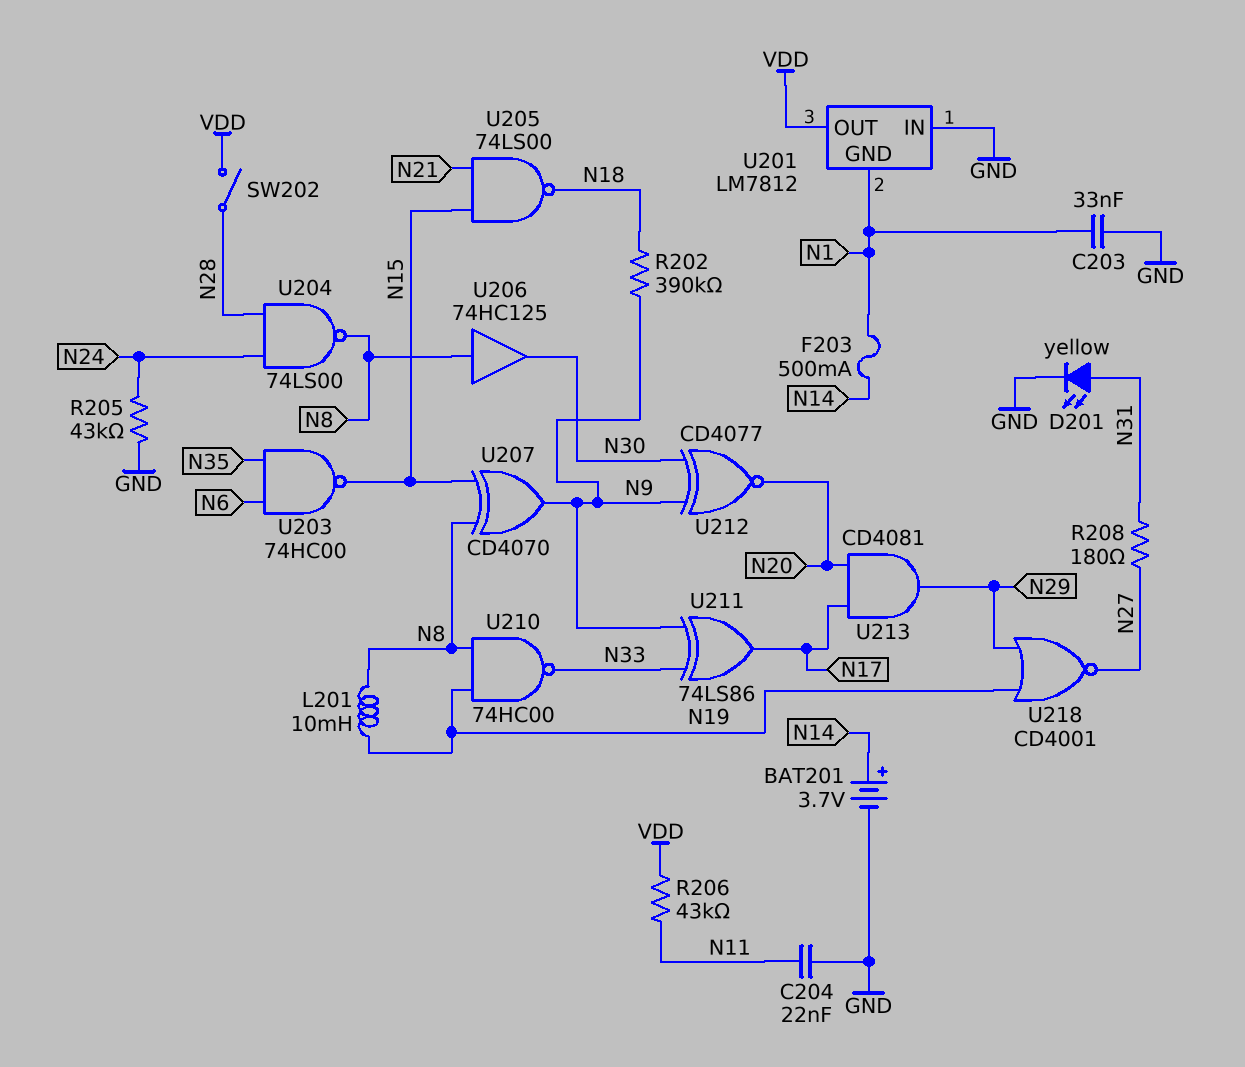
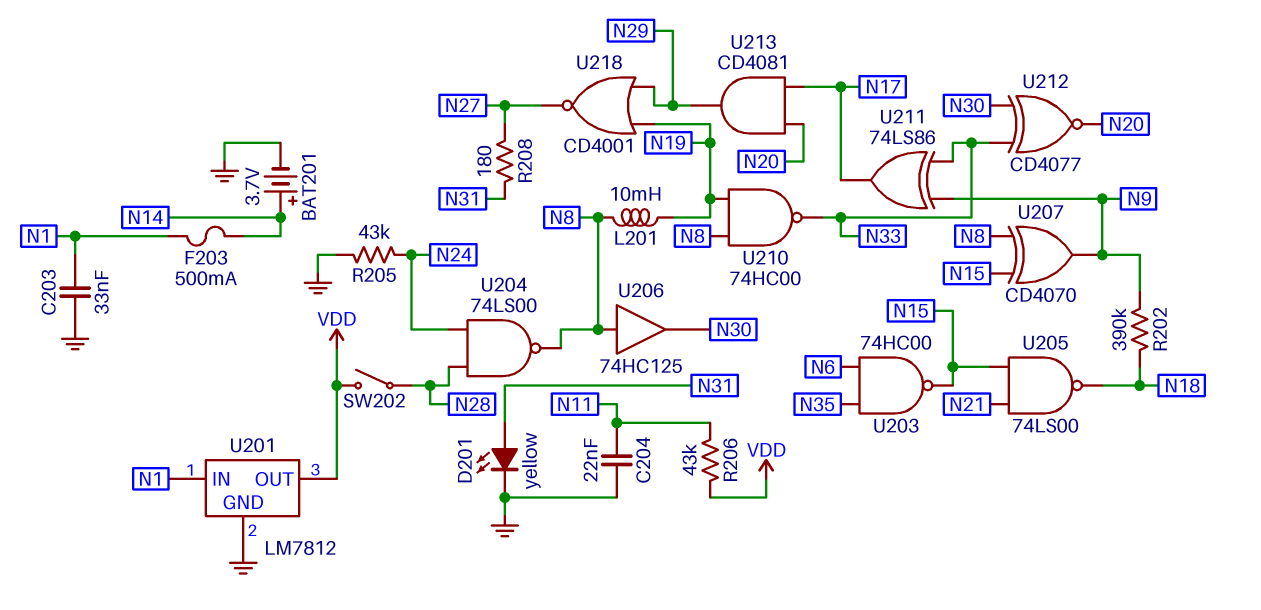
U201 pin GND: N1 -> GND
U201 pin IN: GND -> N1
U212: XNOR CD4077 (in N9, in N30, out N20) -> XNOR CD4077 (in N30, in N33, out N20)

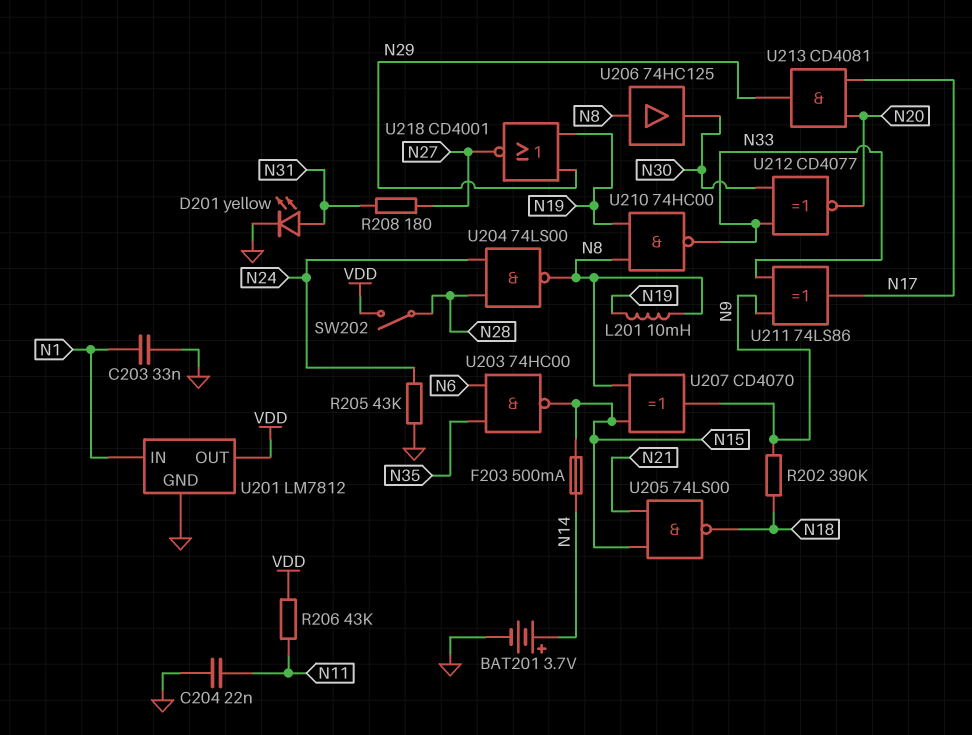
F203: 500mA (N1, N14) -> 500mA (N14, N15)

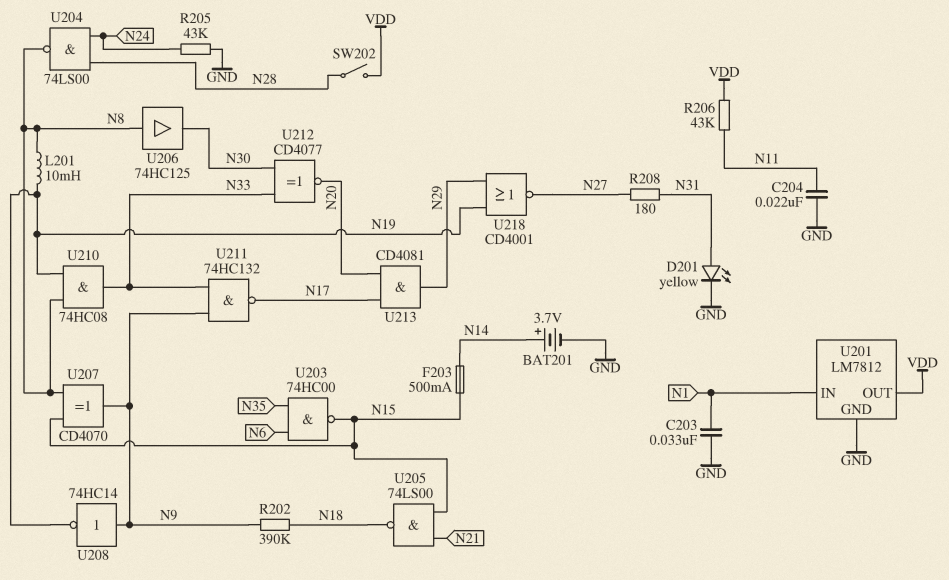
U208: none -> NOT 74HC14 (in N9, out N19)
U210: NAND 74HC00 (in N8, in N19, out N33) -> AND 74HC08 (in N8, in N19, out N33)
U211: XOR 74LS86 (in N9, in N33, out N17) -> NAND 74HC132 (in N9, in N33, out N17)

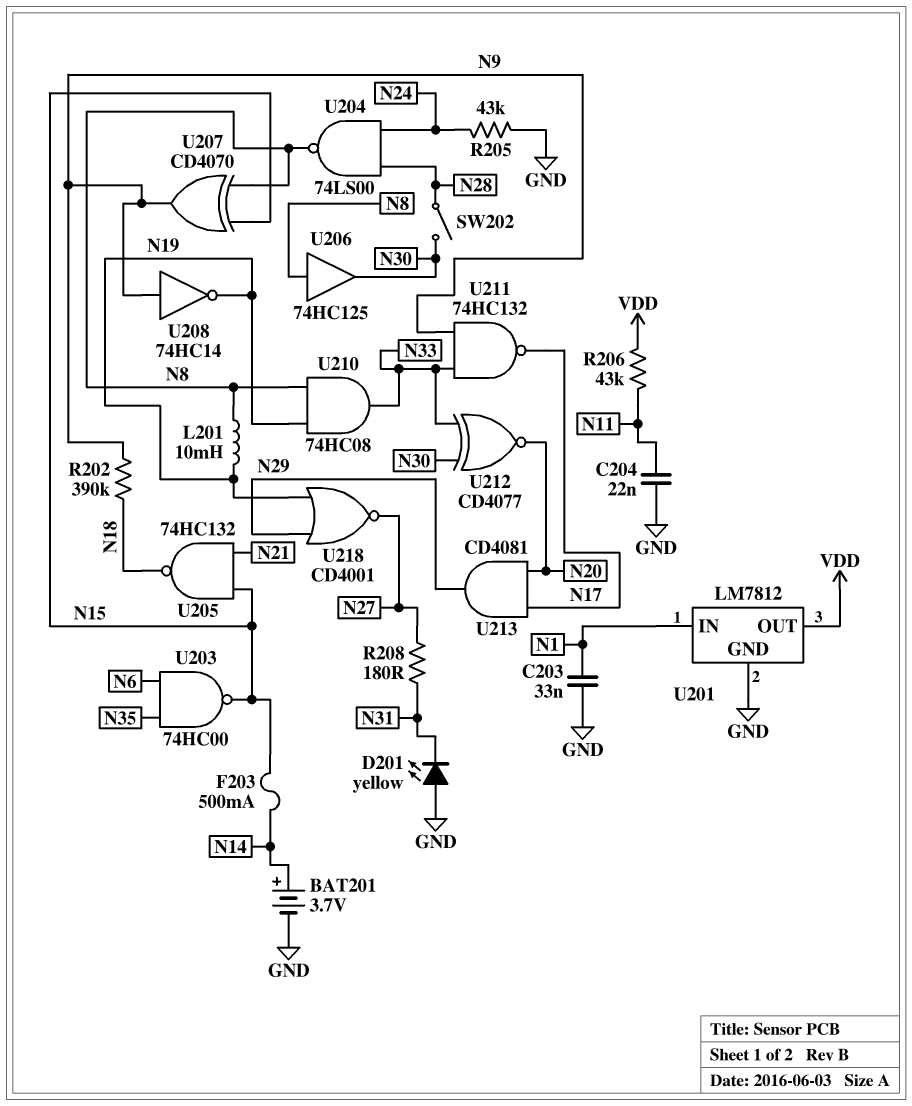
D201: LED yellow (A N31, K GND) -> LED yellow (A GND, K N31)
SW202: switch (N28, VDD) -> switch (N28, N30)
U205: NAND 74LS00 (in N15, in N21, out N18) -> NAND 74HC132 (in N15, in N21, out N18)

